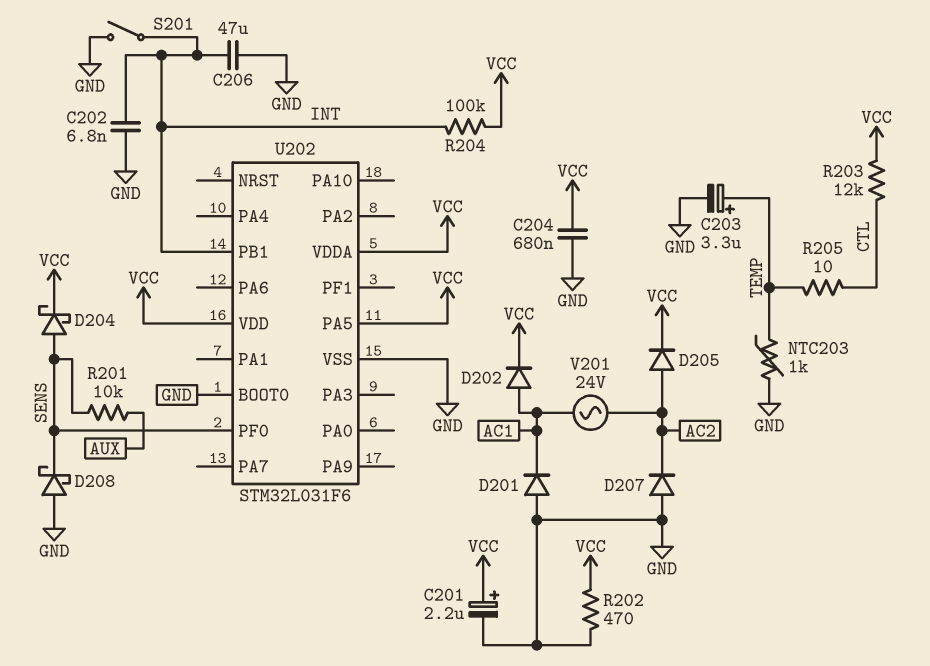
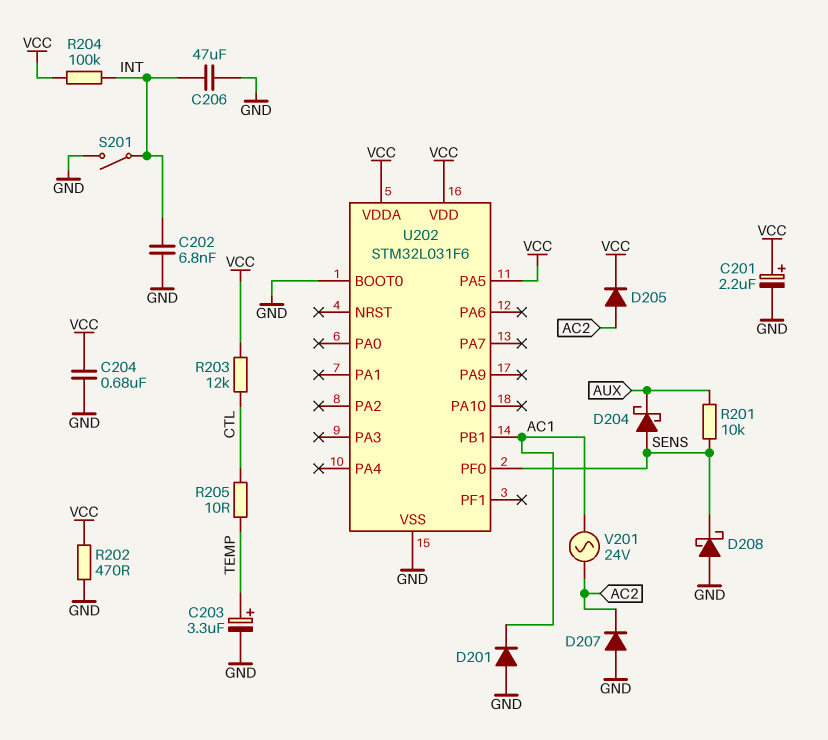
D202: diode (A AC1, K VCC) -> none
D204: schottky (A SENS, K VCC) -> schottky (A SENS, K AUX)
NTC203: 1k (GND, TEMP) -> none
U202 pin PB1: INT -> AC1

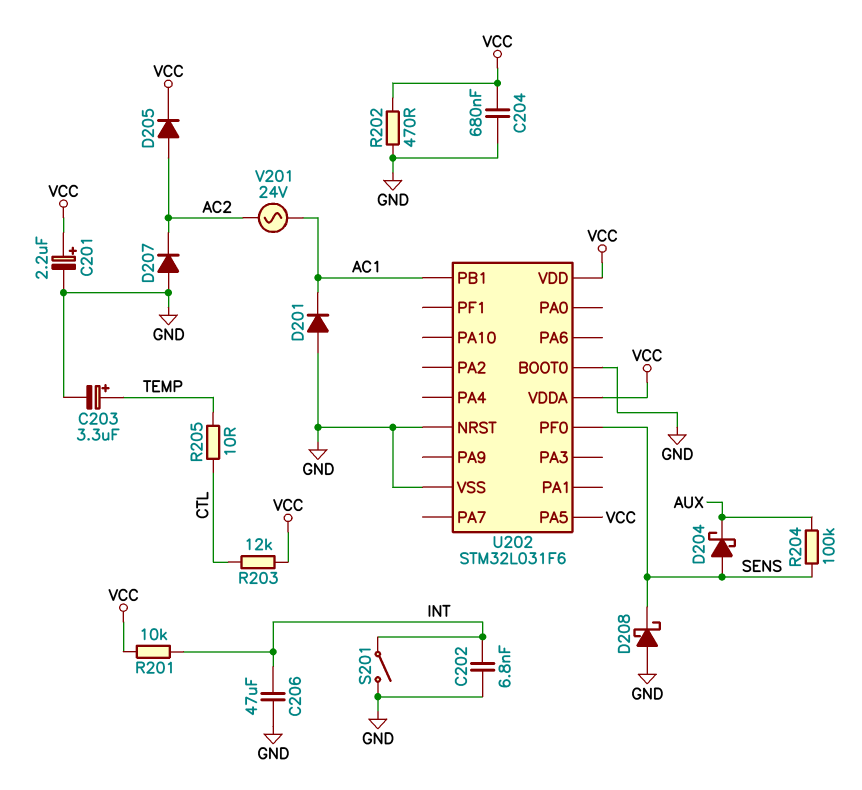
R201: 10k (AUX, SENS) -> 10k (INT, VCC)
R204: 100k (INT, VCC) -> 100k (AUX, SENS)
U202 pin NRST: none -> GND

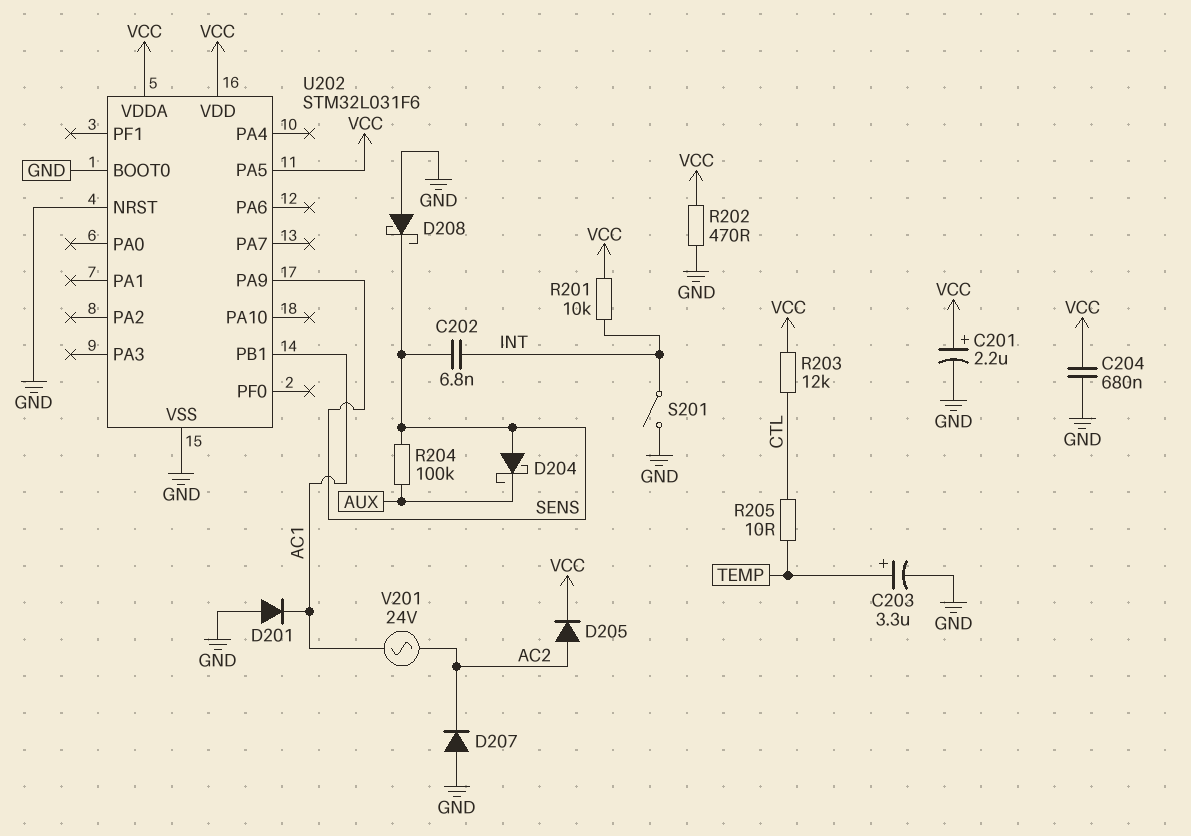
C202: 6.8nF (GND, INT) -> 6.8nF (INT, SENS)
C206: 47uF (GND, INT) -> none
U202 pin PA9: none -> SENS
U202 pin PF0: SENS -> none

